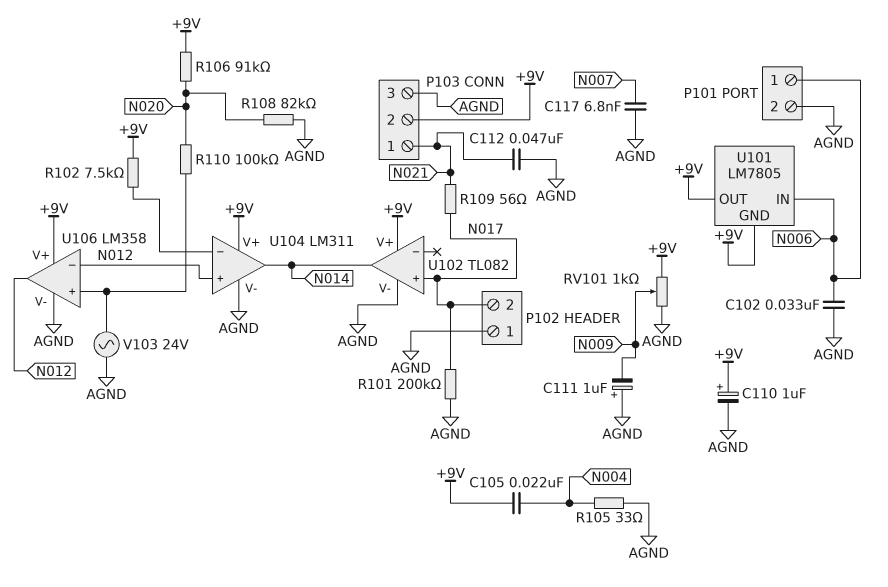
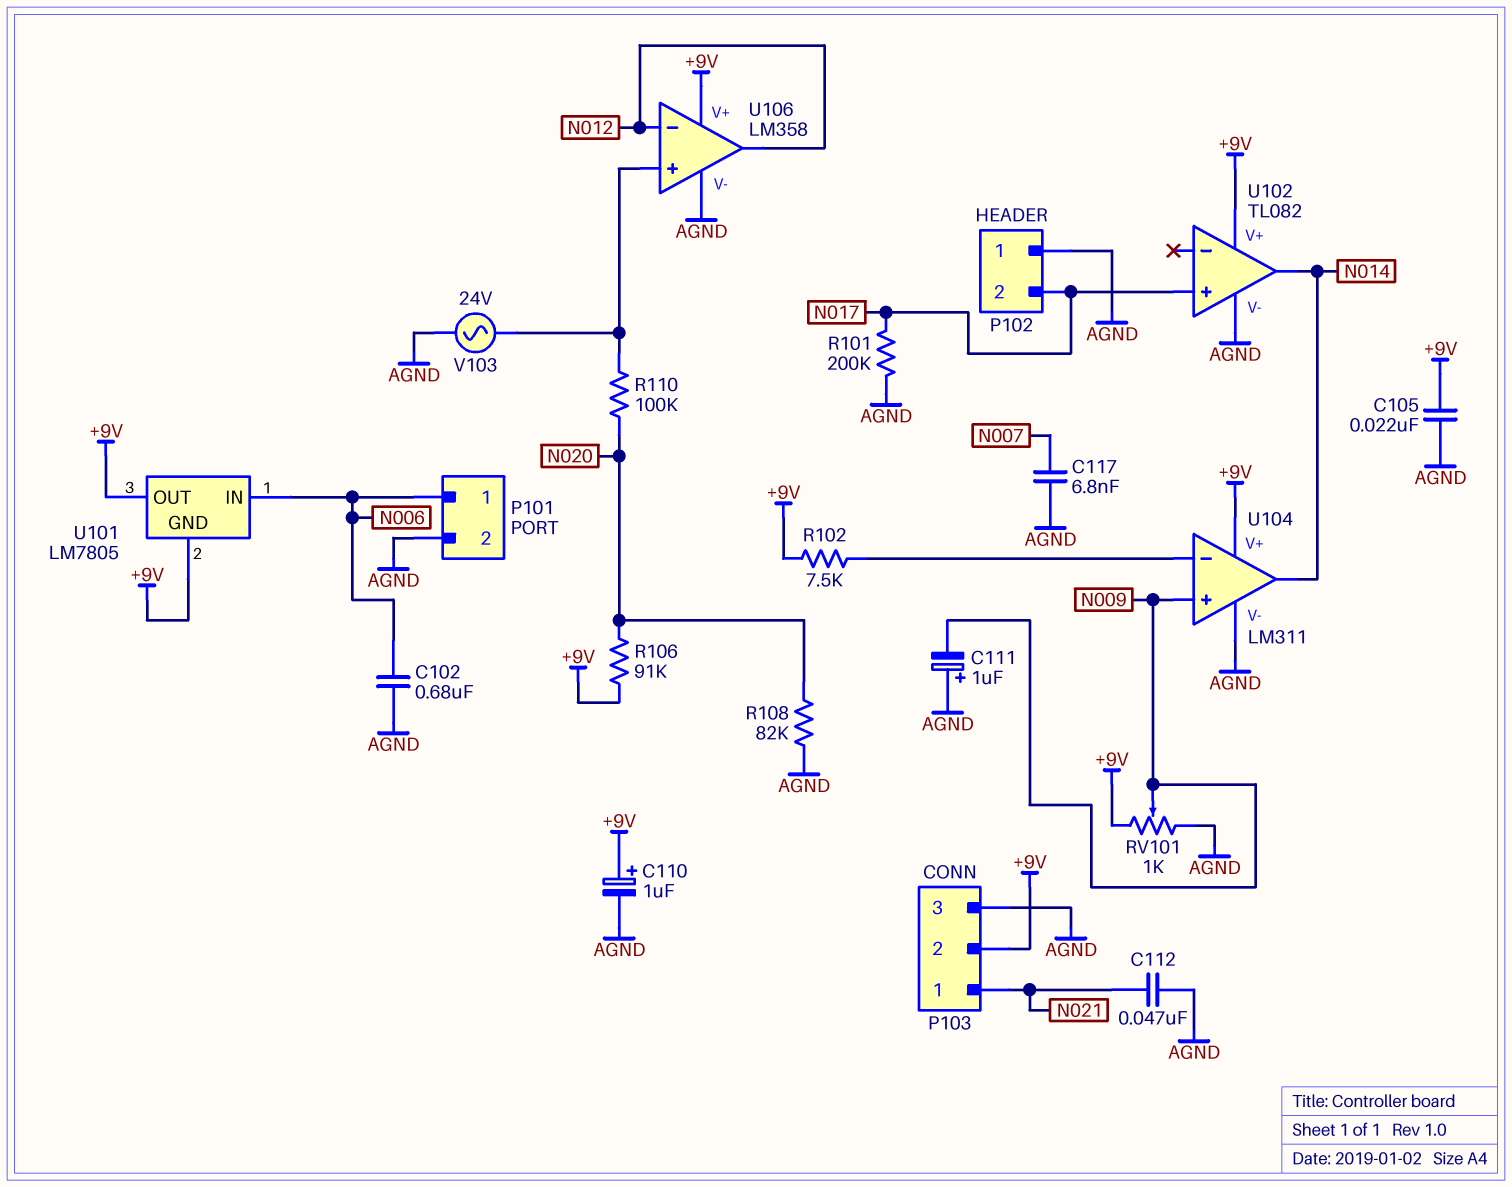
C102: 33nF (AGND, N006) -> 680nF (AGND, N006)
C105: 22nF (+9V, N004) -> 22nF (+9V, AGND)
R105: 33 (AGND, N004) -> none
R109: 56 (N017, N021) -> none
U104 pin in+: N012 -> N009

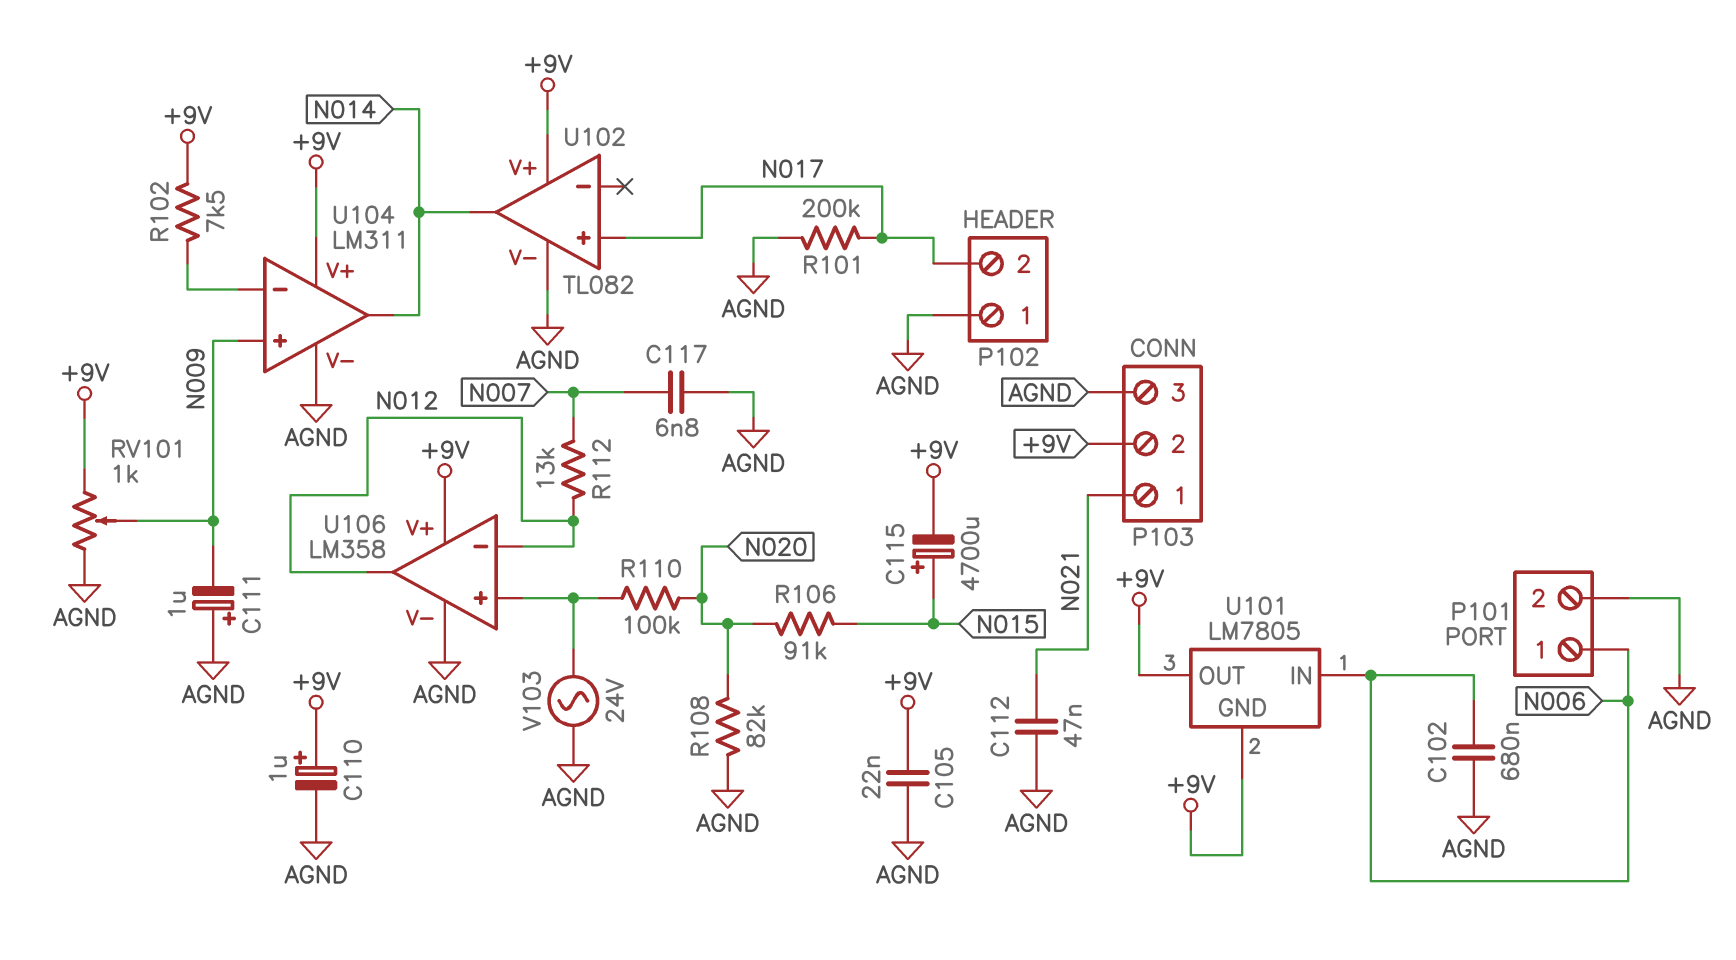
C115: none -> 4700uF (plus N015, minus +9V)
R106: 91k (+9V, N020) -> 91k (N015, N020)
R112: none -> 13k (N007, N012)

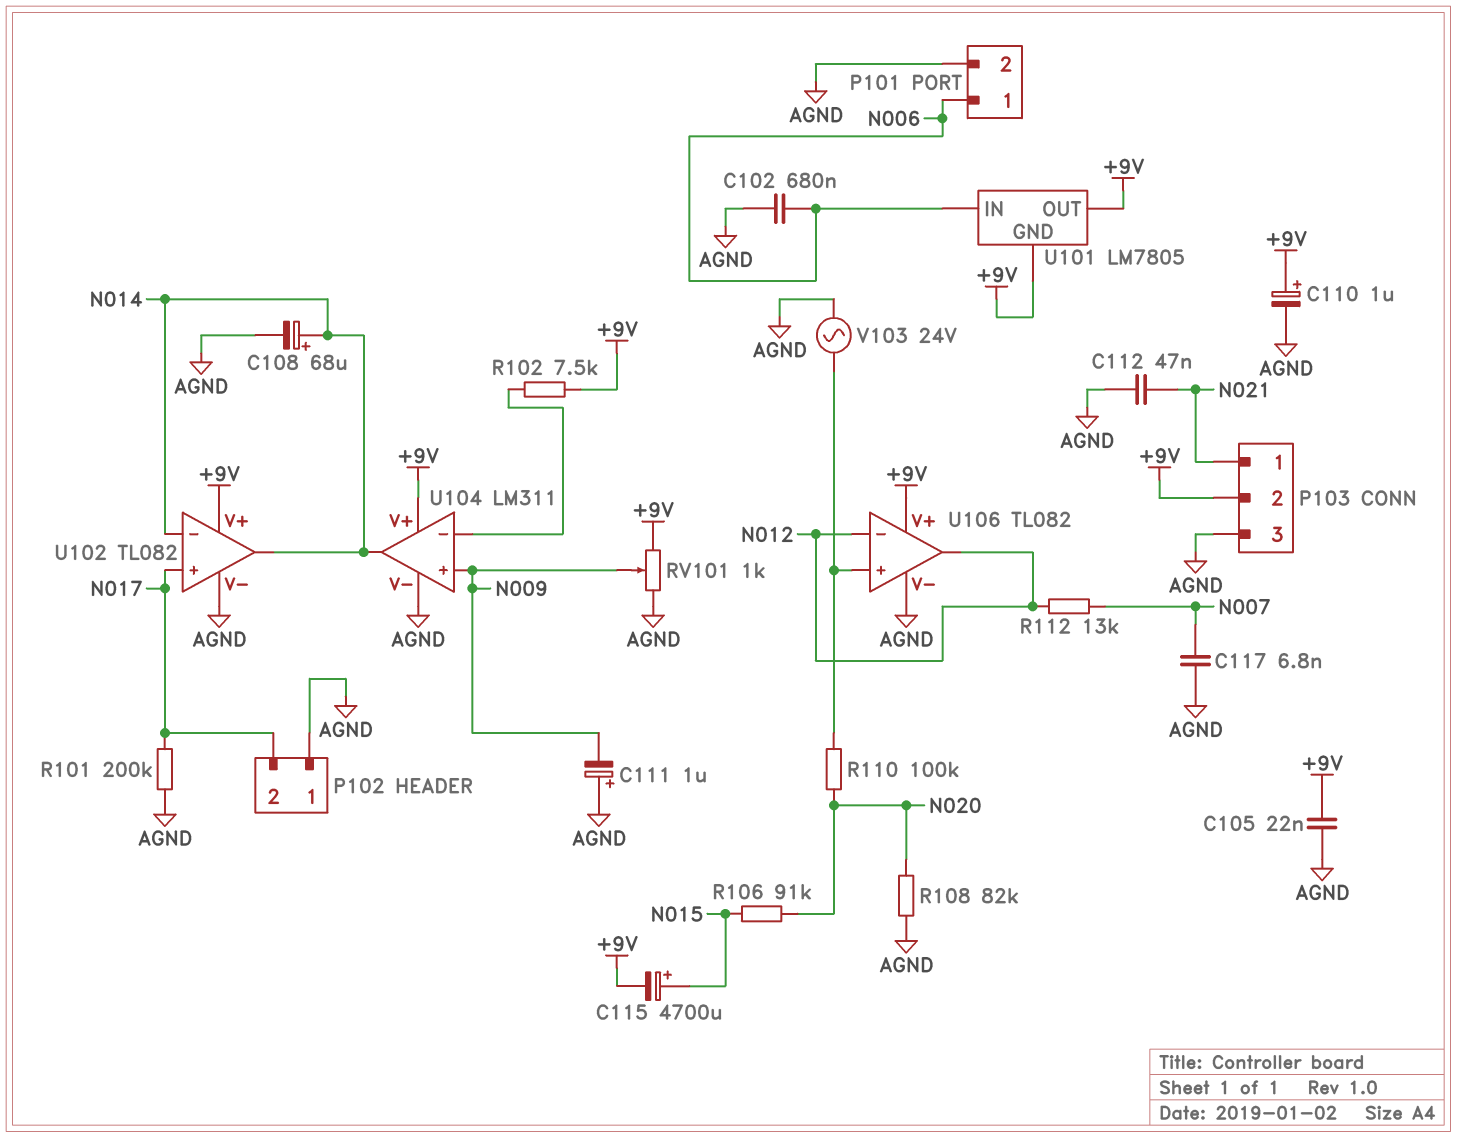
C108: none -> 68uF (plus N014, minus AGND)
U102 pin in-: none -> N014
U106: LM358 -> TL082

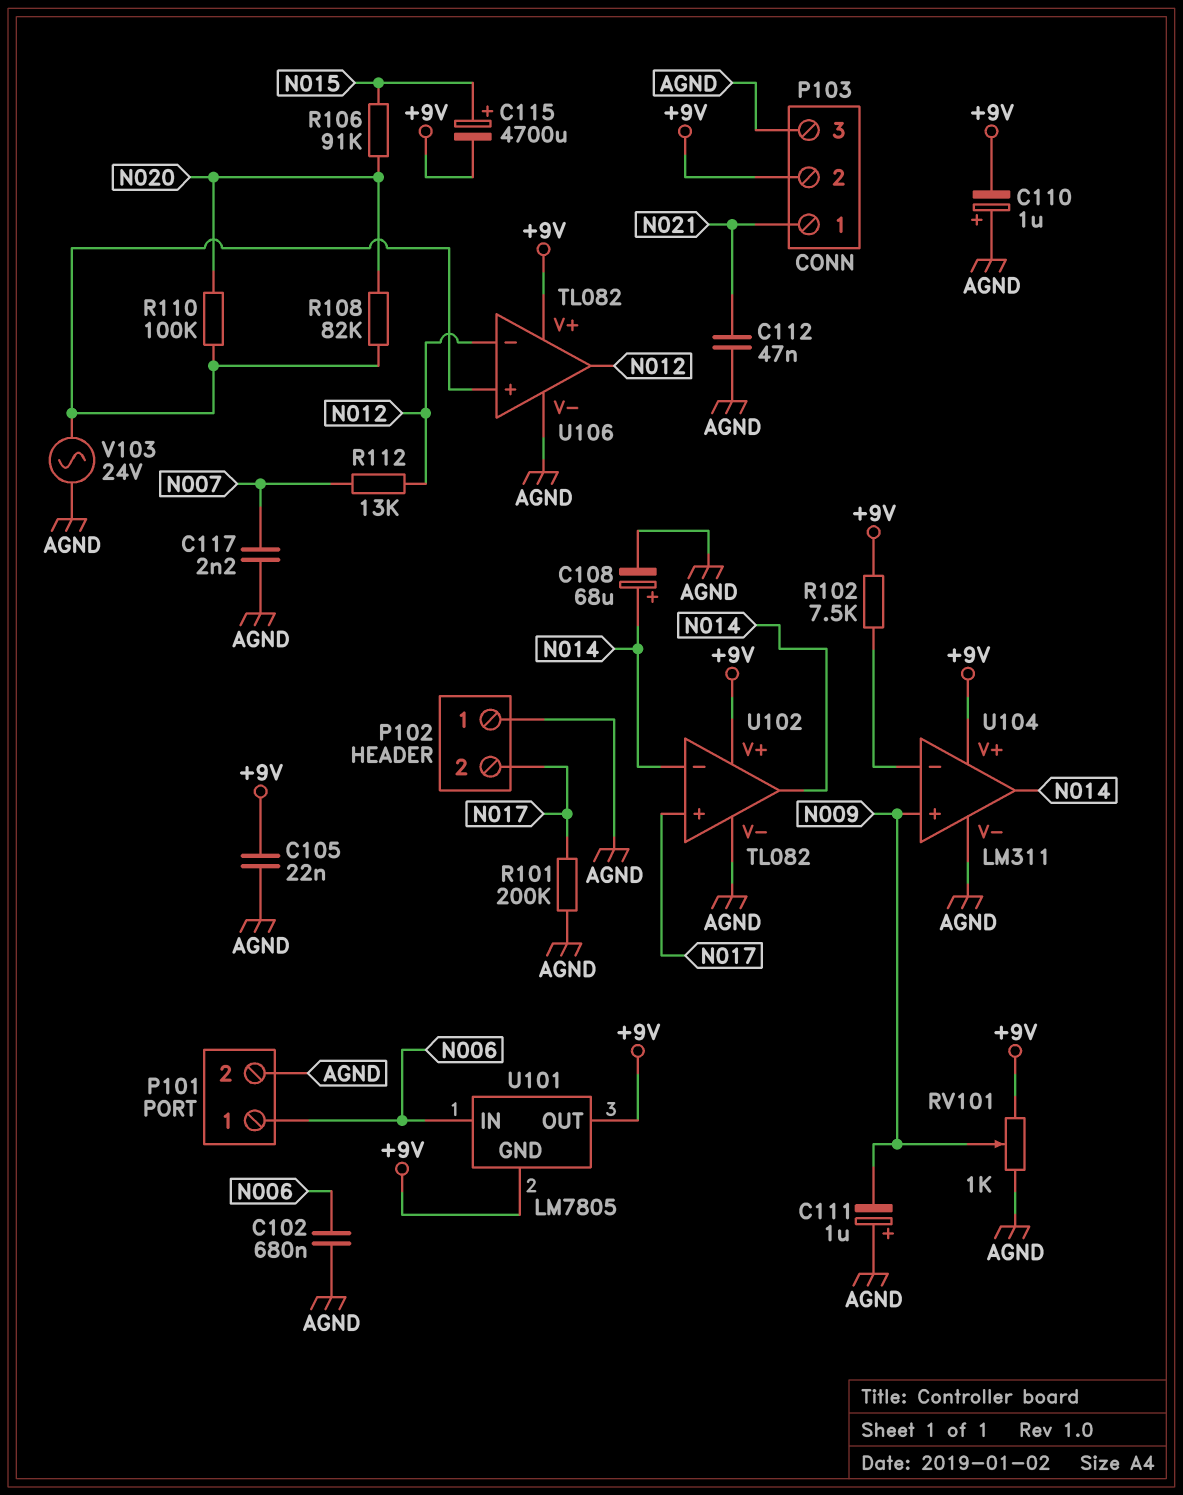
C110: 1uF (plus +9V, minus AGND) -> 1uF (plus AGND, minus +9V)
C117: 6.8nF (AGND, N007) -> 2.2nF (AGND, N007)
R108: 82k (AGND, N020) -> 82k (N020, U106/in+)

